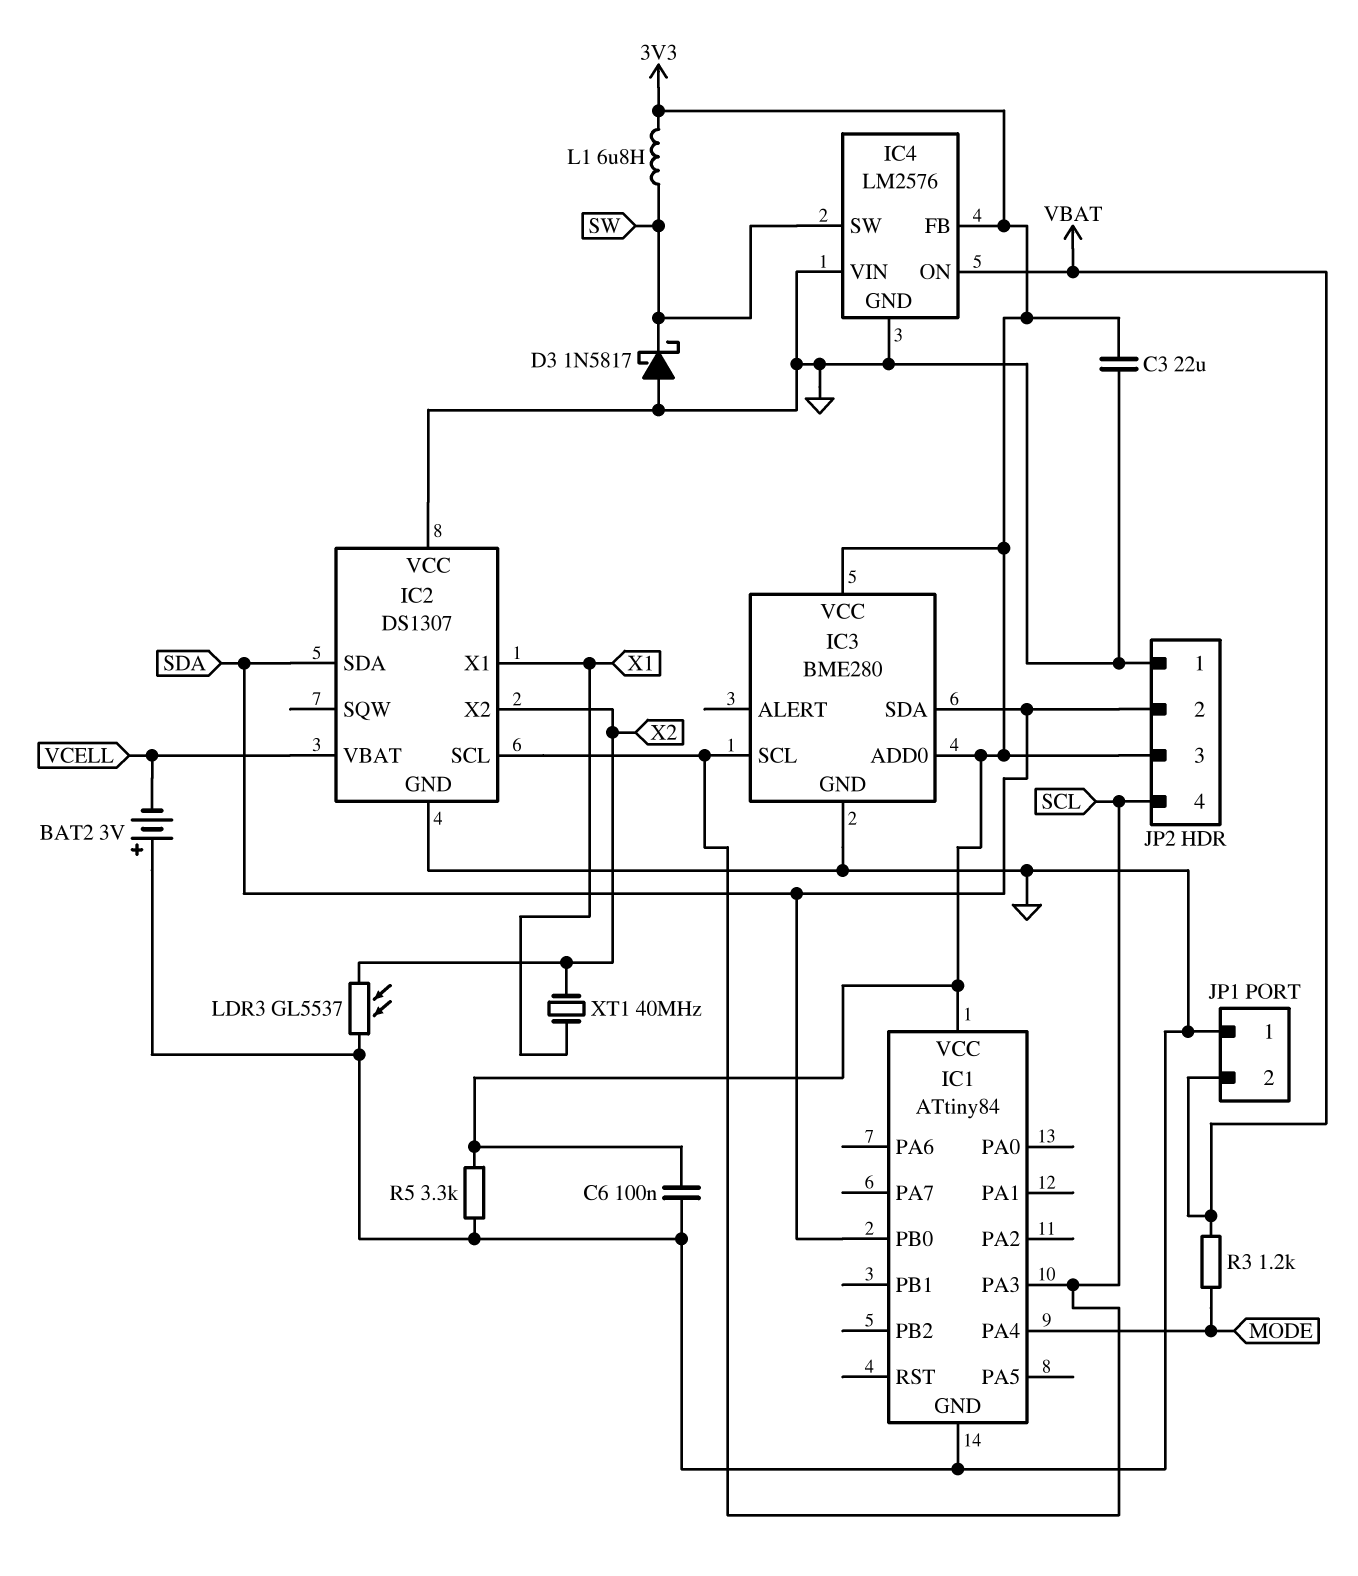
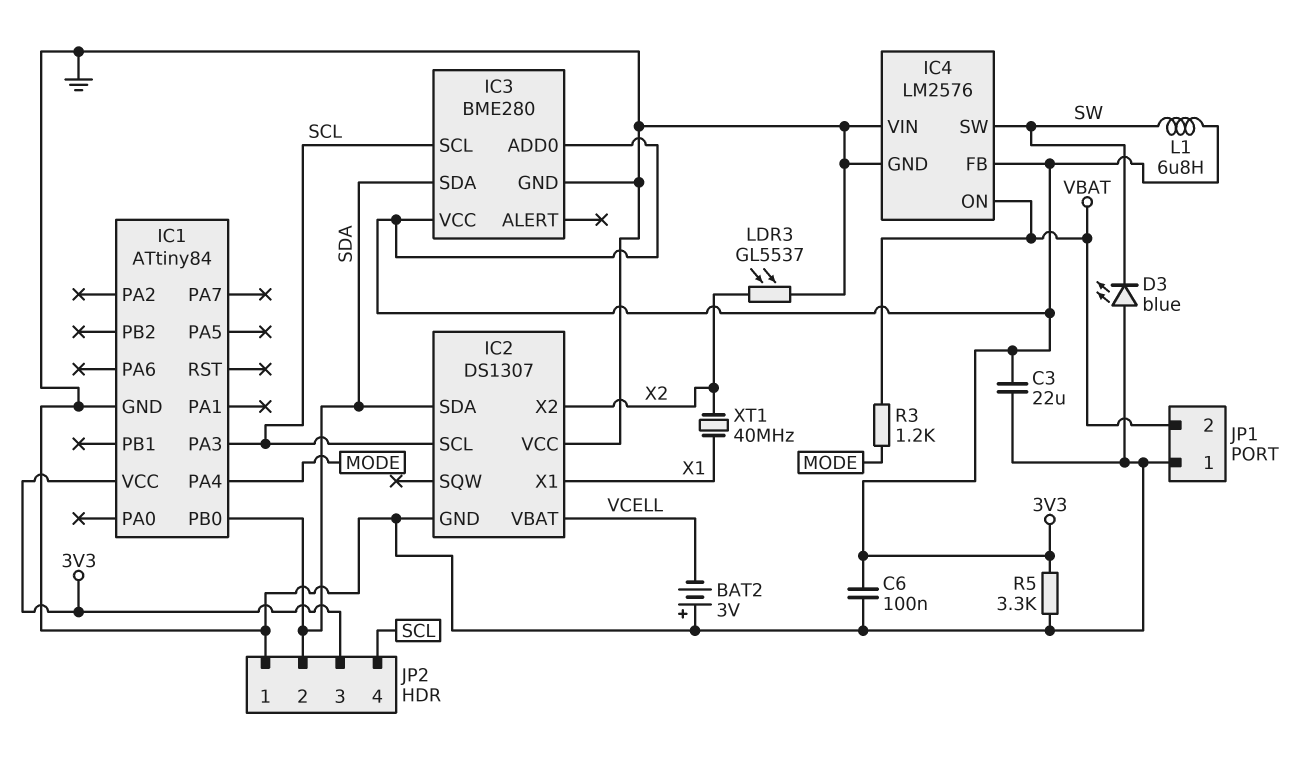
D3: schottky 1N5817 (A GND, K SW) -> LED blue (A GND, K SW)

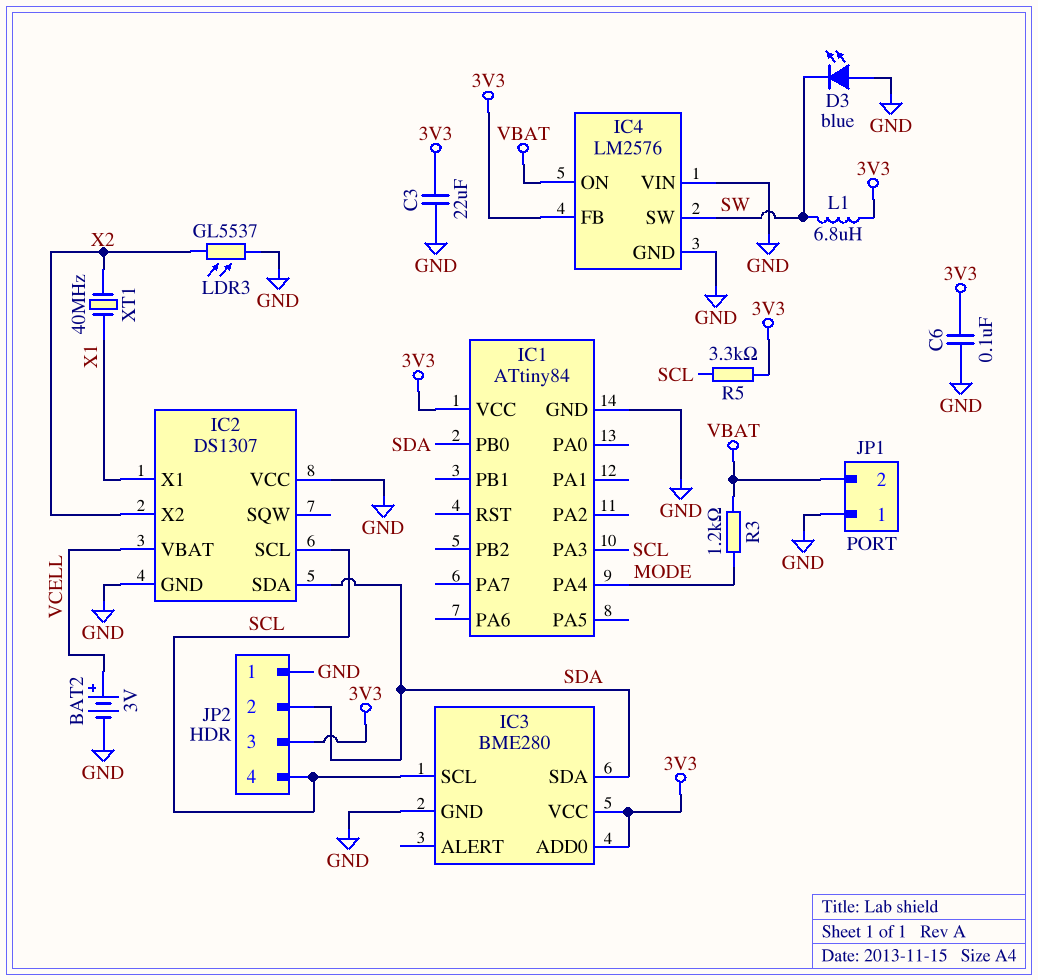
BAT2: 3V (plus GND, minus VCELL) -> 3V (plus VCELL, minus GND)
R5: 3.3k (3V3, GND) -> 3.3k (3V3, SCL)

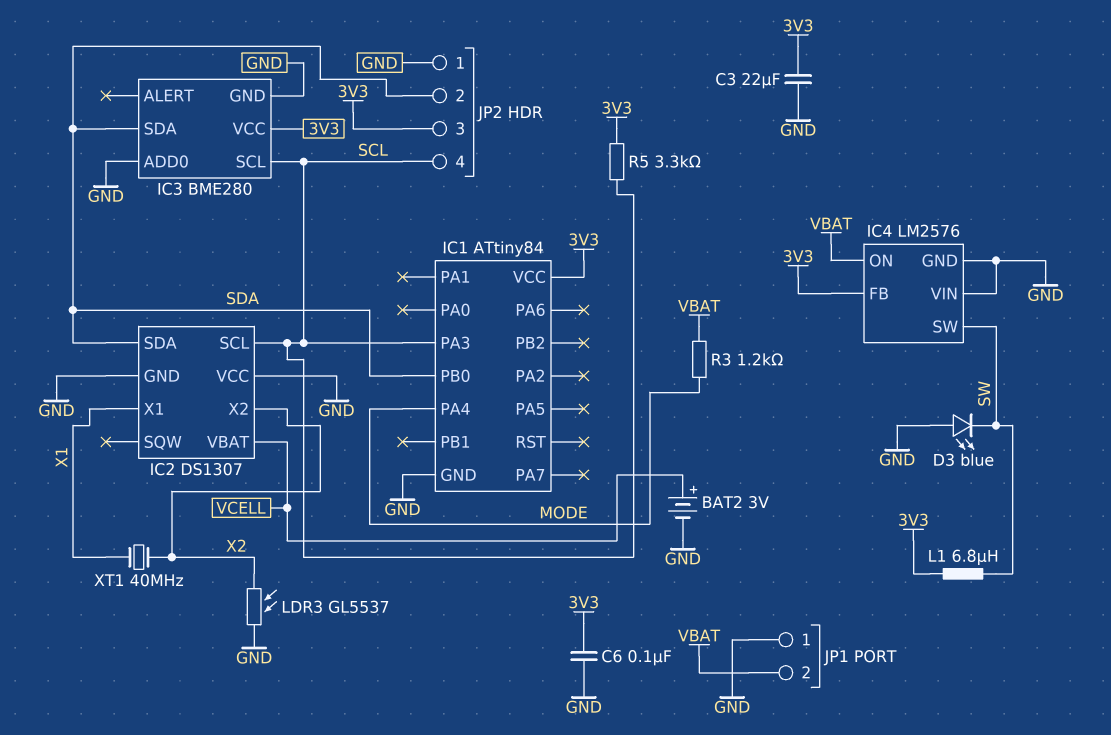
IC3 pin ADD0: 3V3 -> GND

